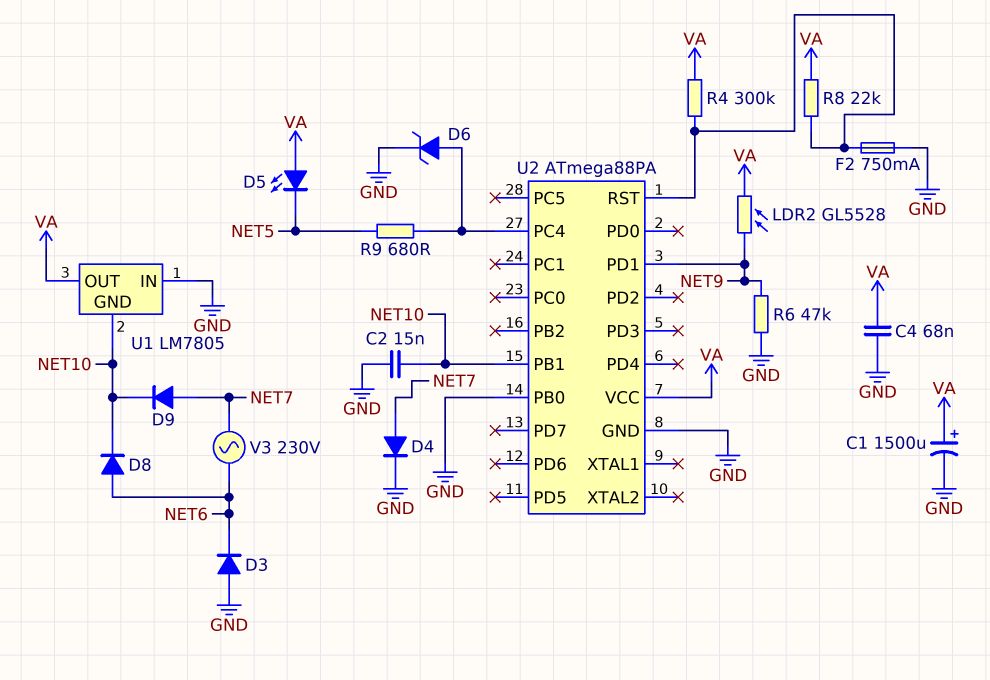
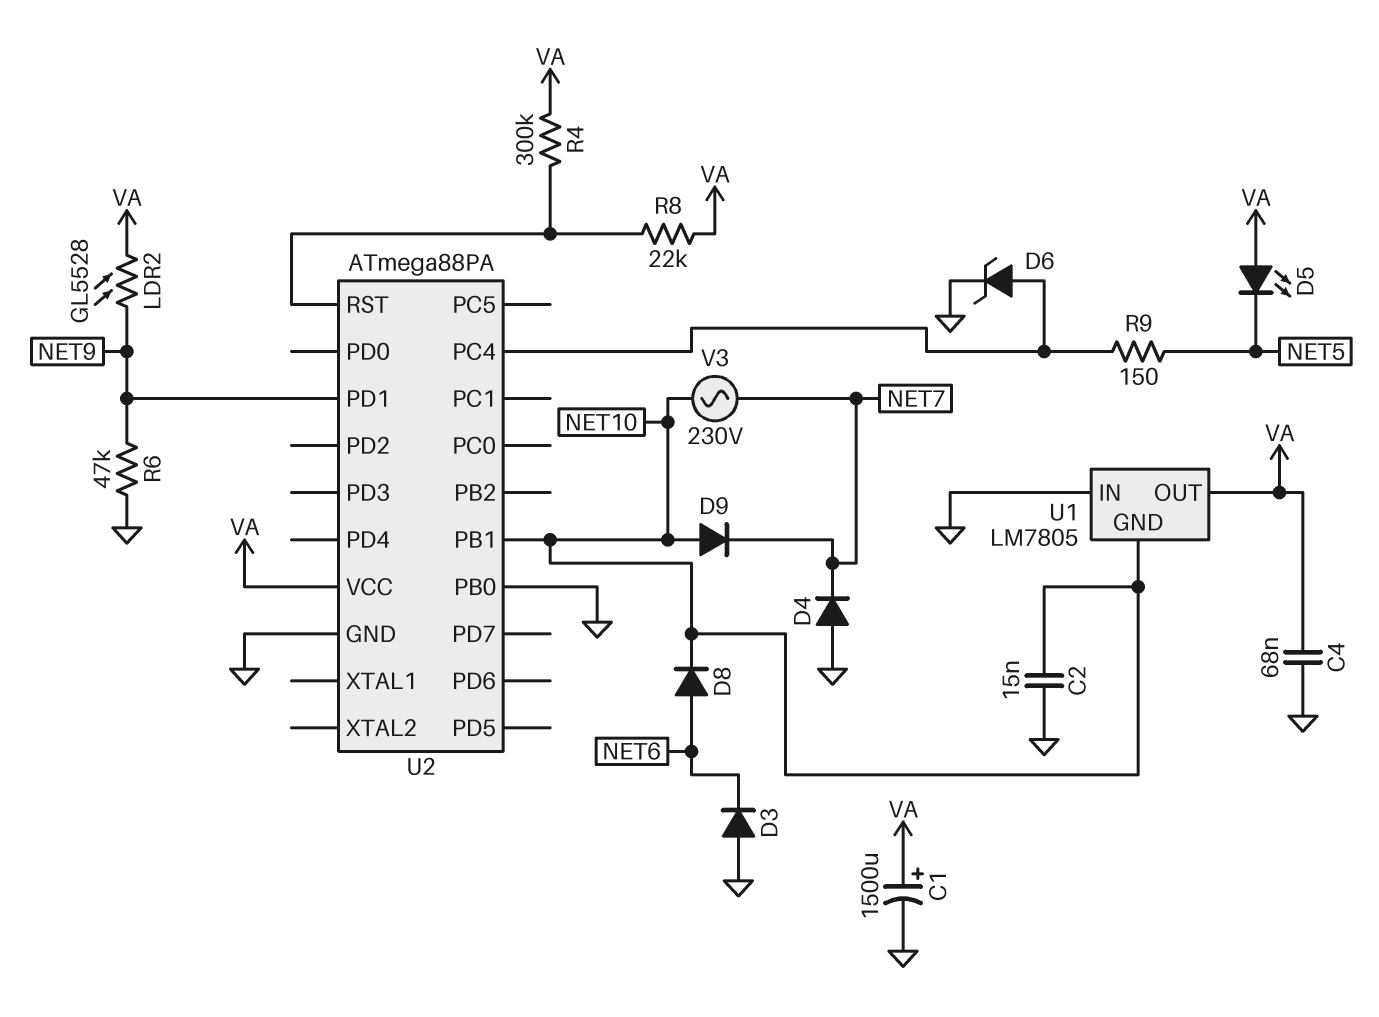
D4: diode (A NET7, K GND) -> diode (A GND, K NET7)
D9: diode (A NET7, K NET10) -> diode (A NET10, K NET7)
F2: 750mA (GND, U2/RST) -> none
R9: 680 (NET5, U2/PC4) -> 150 (NET5, U2/PC4)
V3: AC 230V (NET6, NET7) -> AC 230V (NET7, NET10)

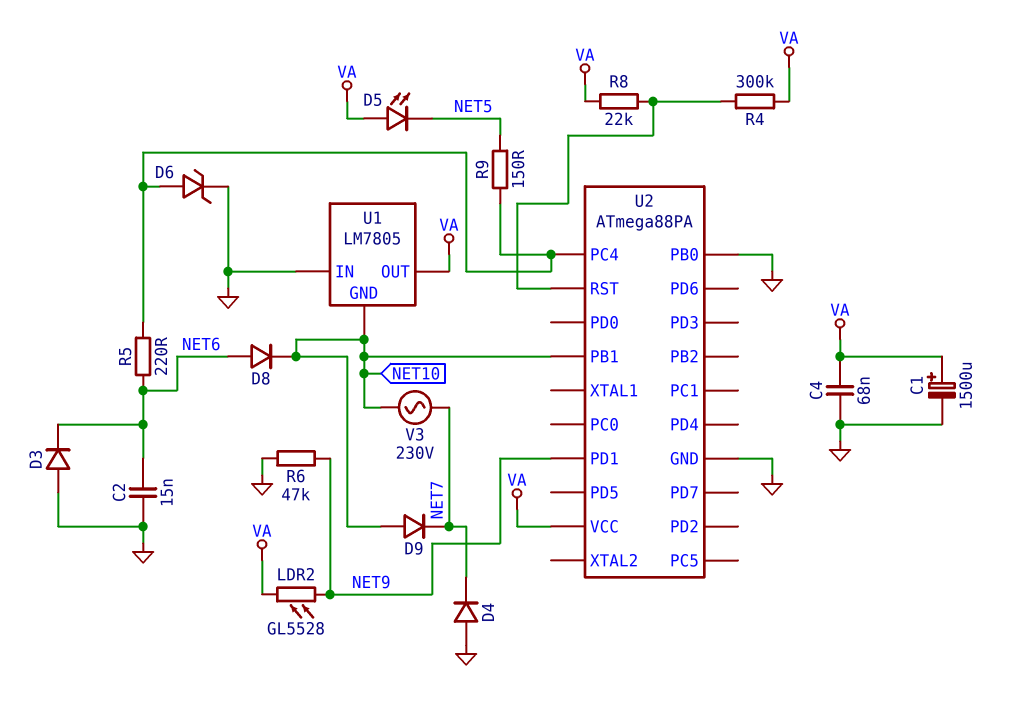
C2: 15nF (GND, NET10) -> 15nF (GND, NET6)
R5: none -> 220 (NET6, U2/PC4)

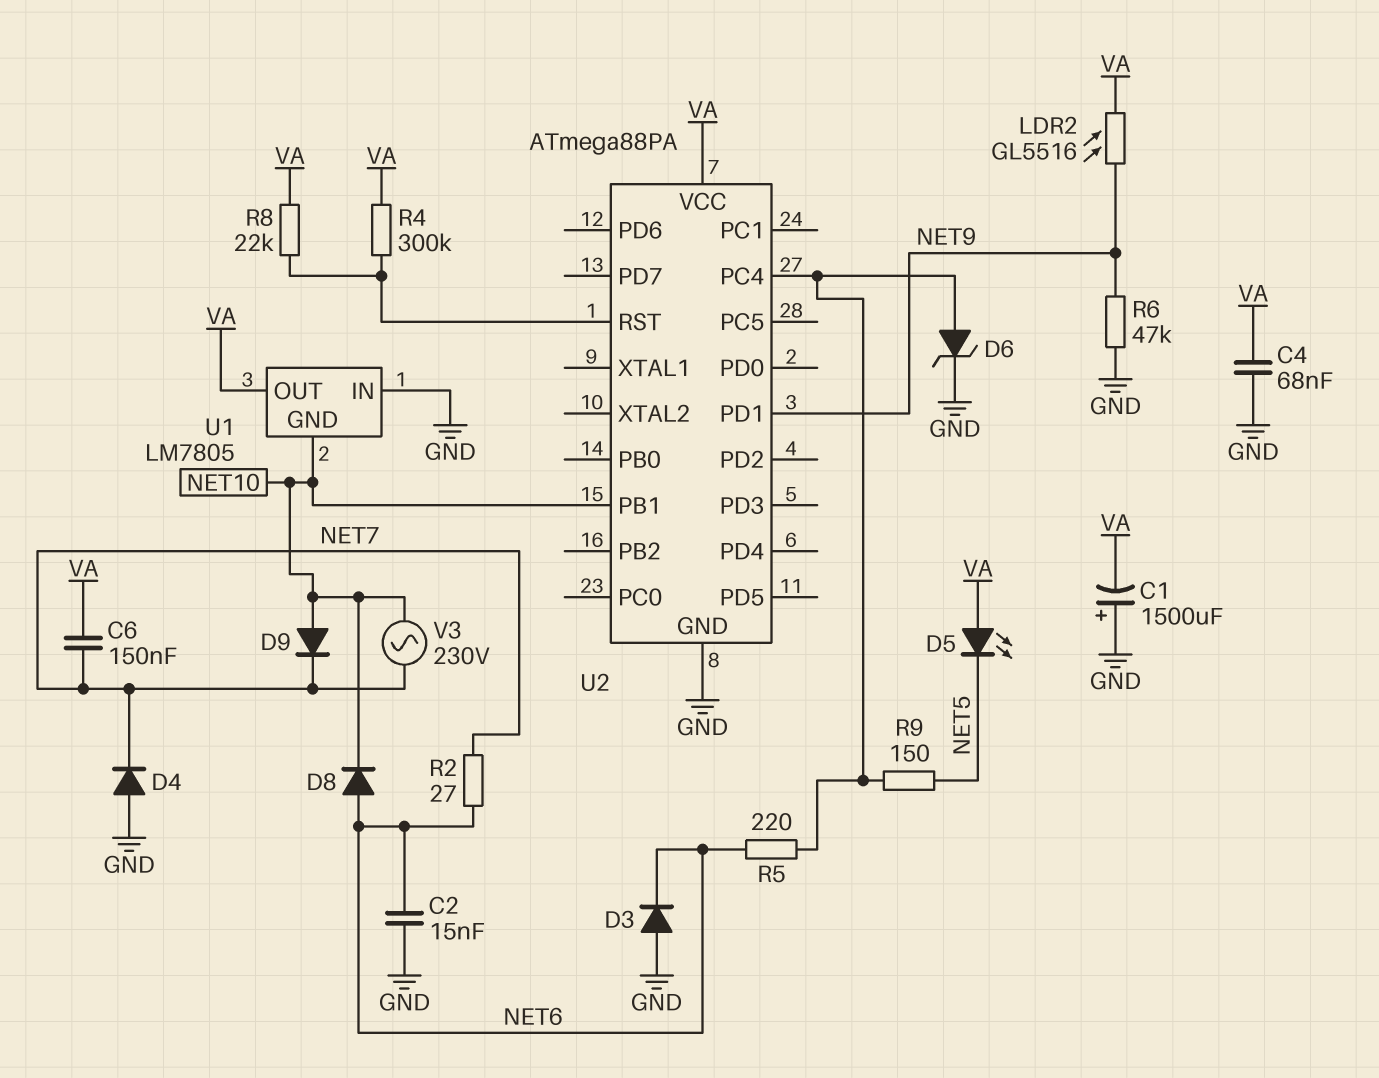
C1: 1500uF (plus VA, minus GND) -> 1500uF (plus GND, minus VA)
C6: none -> 150nF (NET7, VA)
LDR2: GL5528 (NET9, VA) -> GL5516 (NET9, VA)
R2: none -> 27 (NET6, NET7)
U2 pin PB0: GND -> none

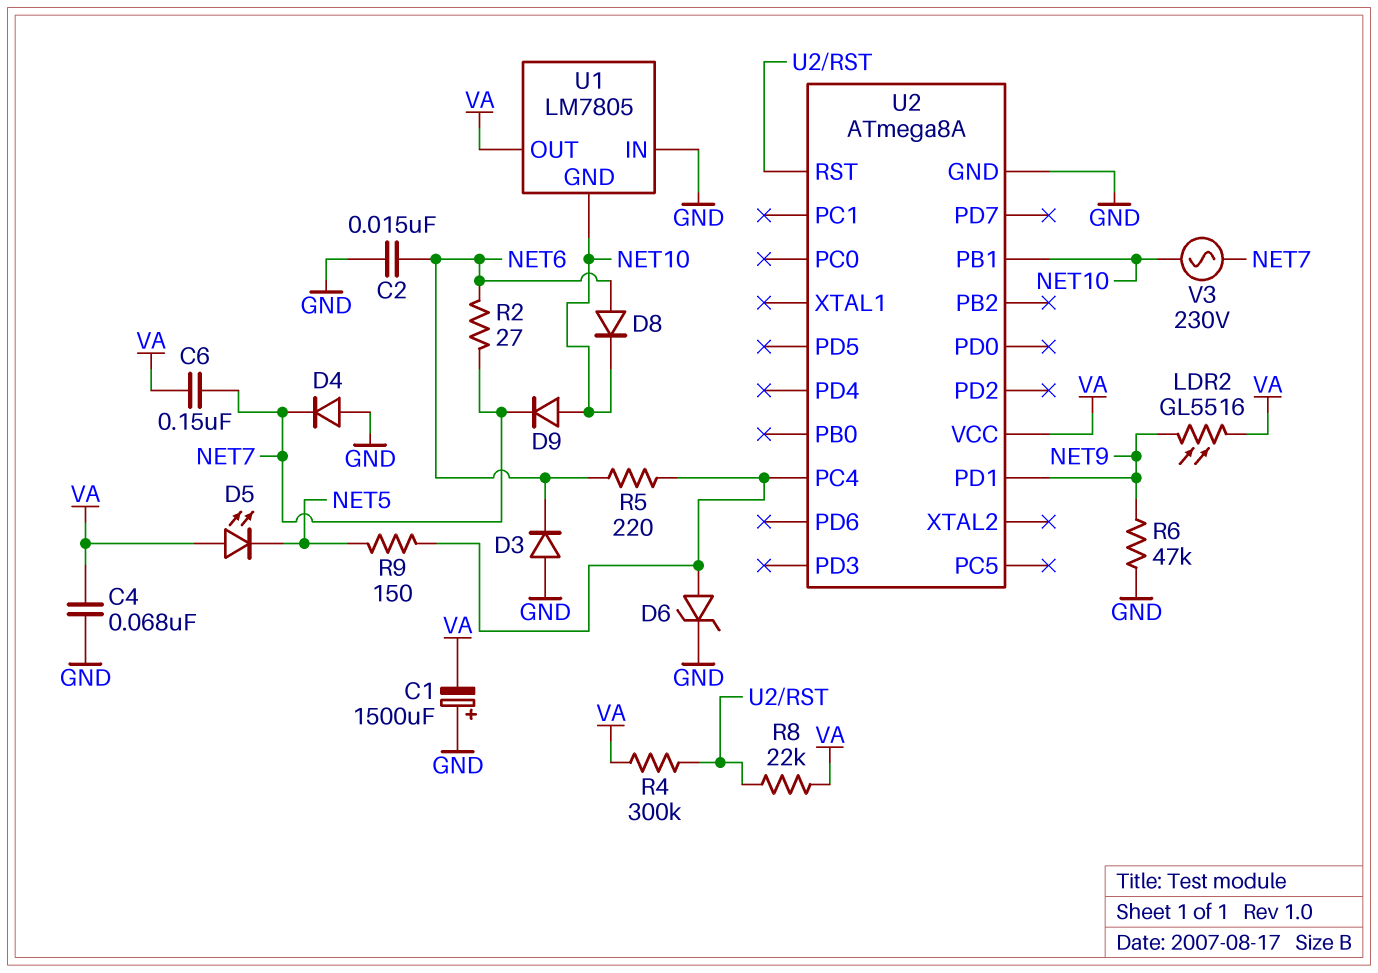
U2: ATmega88PA -> ATmega8A

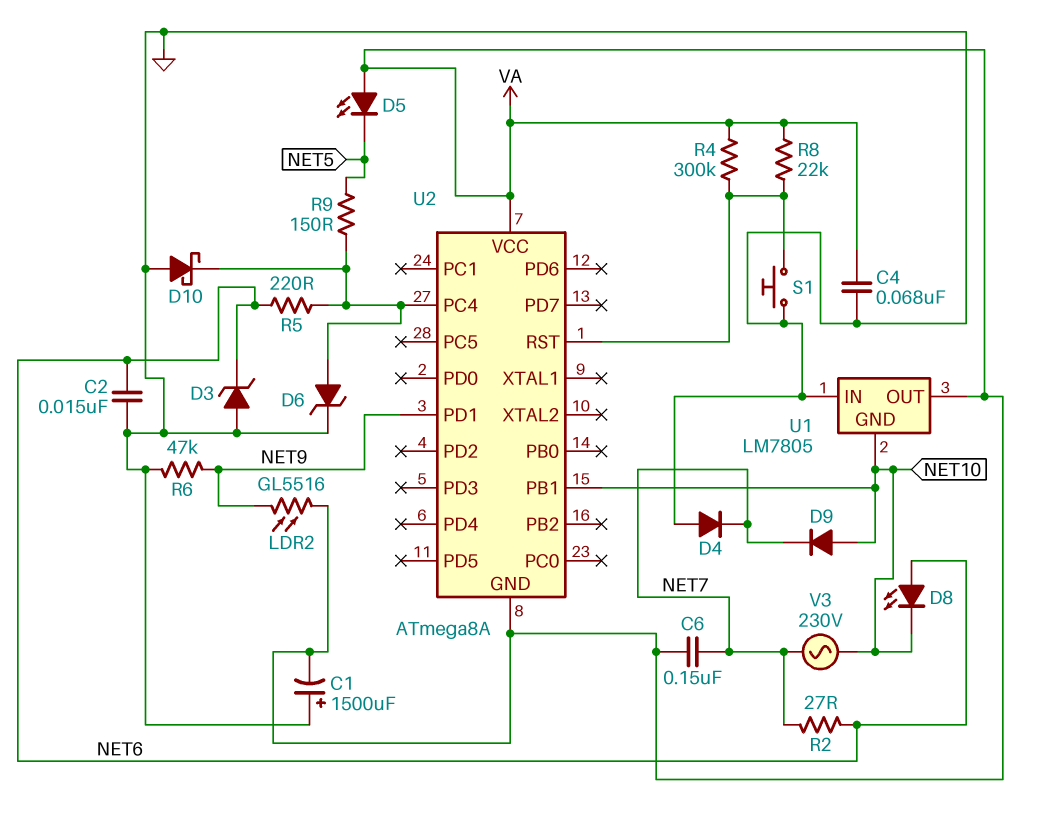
D3: diode (A GND, K NET6) -> zener (A GND, K NET6)
D8: diode (A NET6, K NET10) -> LED (A NET6, K NET10)
D10: none -> schottky (A GND, K U2/PC4)
S1: none -> button (GND, U2/RST)
U2 pin GND: GND -> VA

